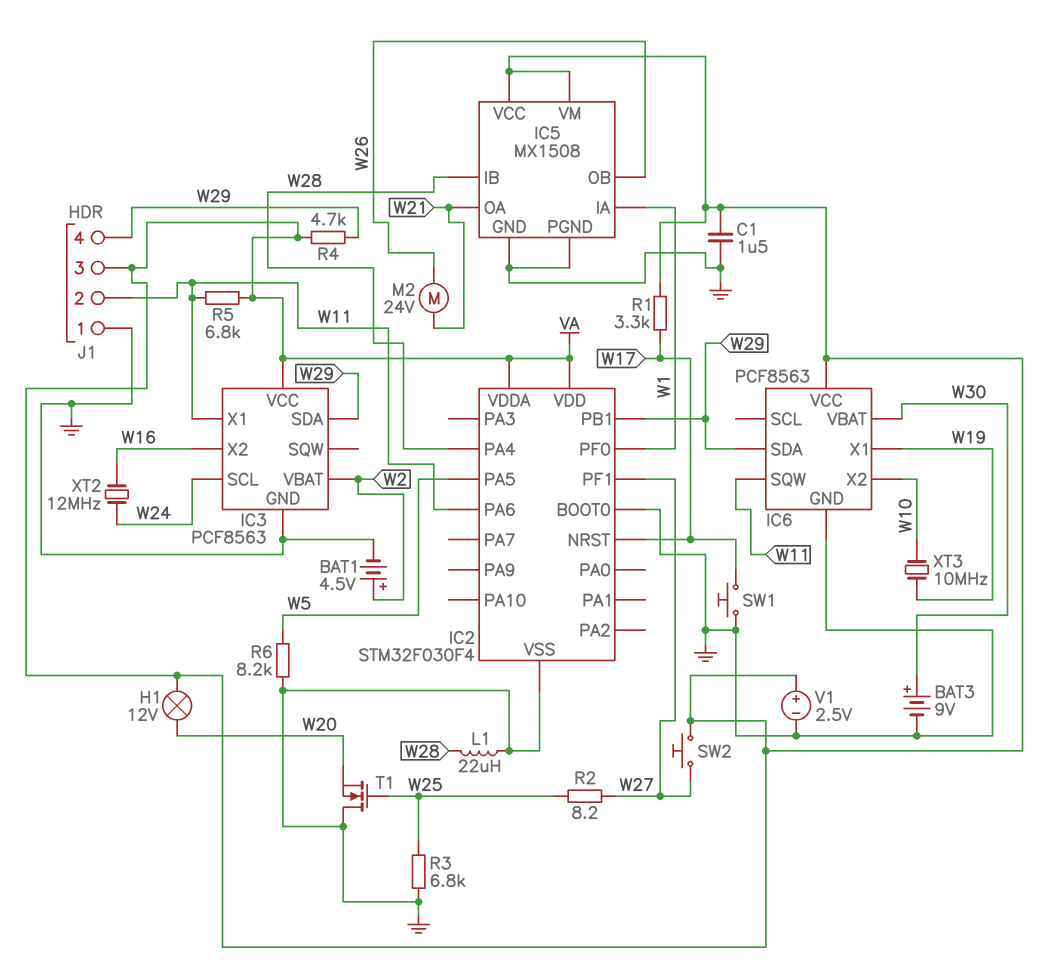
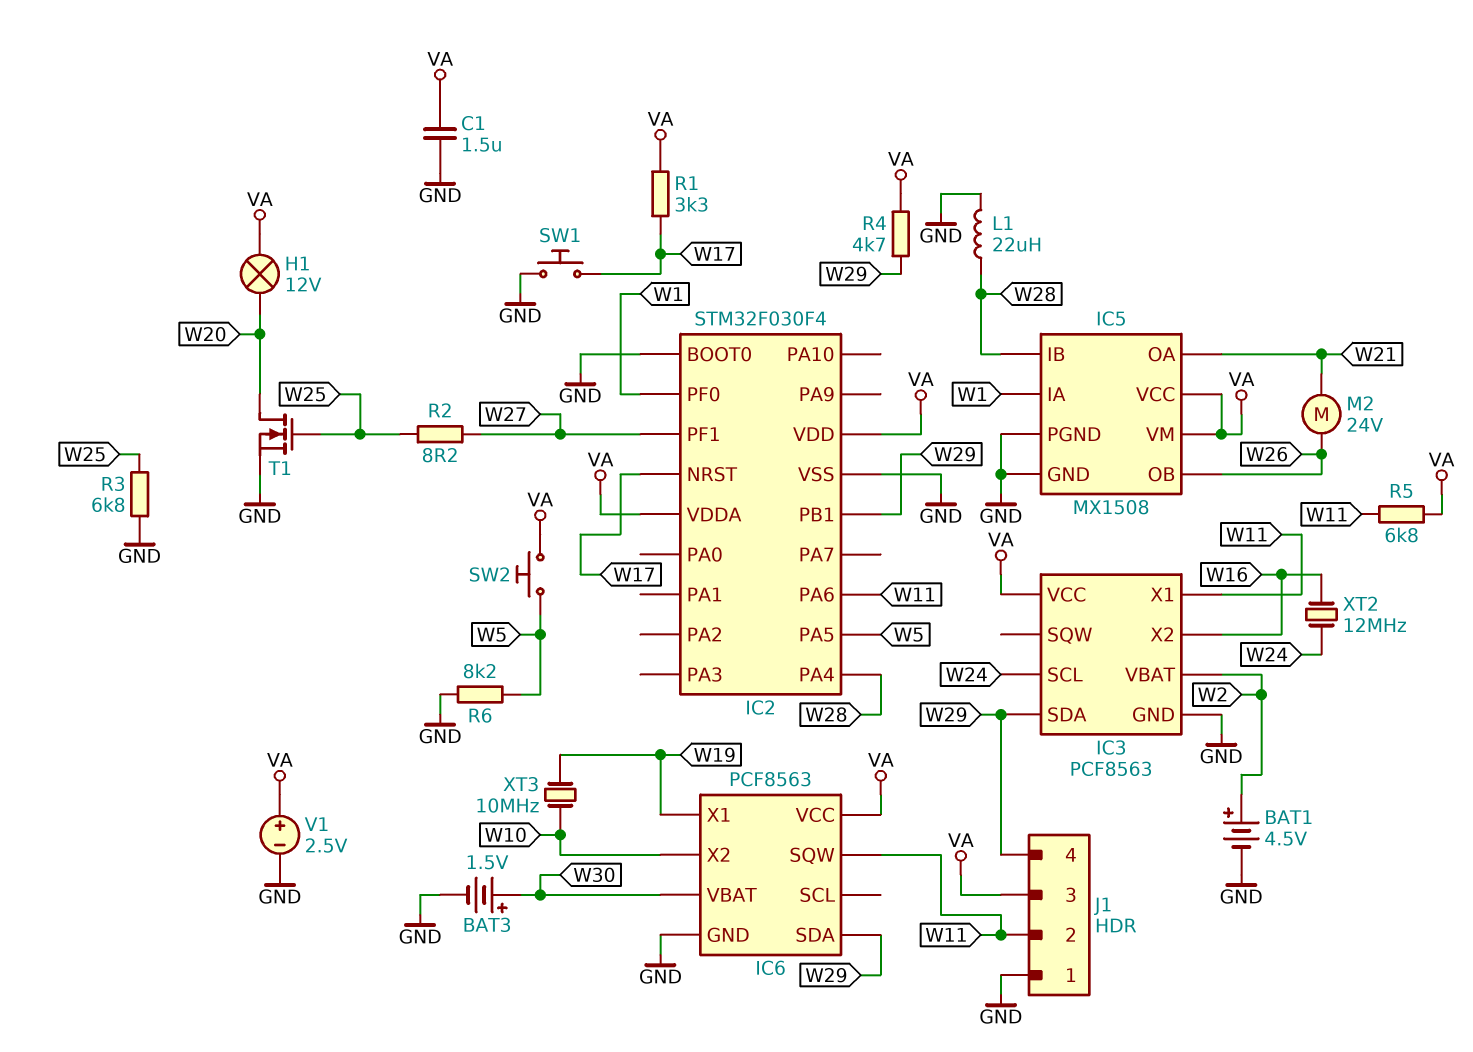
BAT3: 9V (plus W30, minus GND) -> 1.5V (plus W30, minus GND)
SW2: button (VA, W27) -> button (VA, W5)
T1: NMOS (G W25, D GND, S W20) -> NMOS (G W25, D W20, S GND)

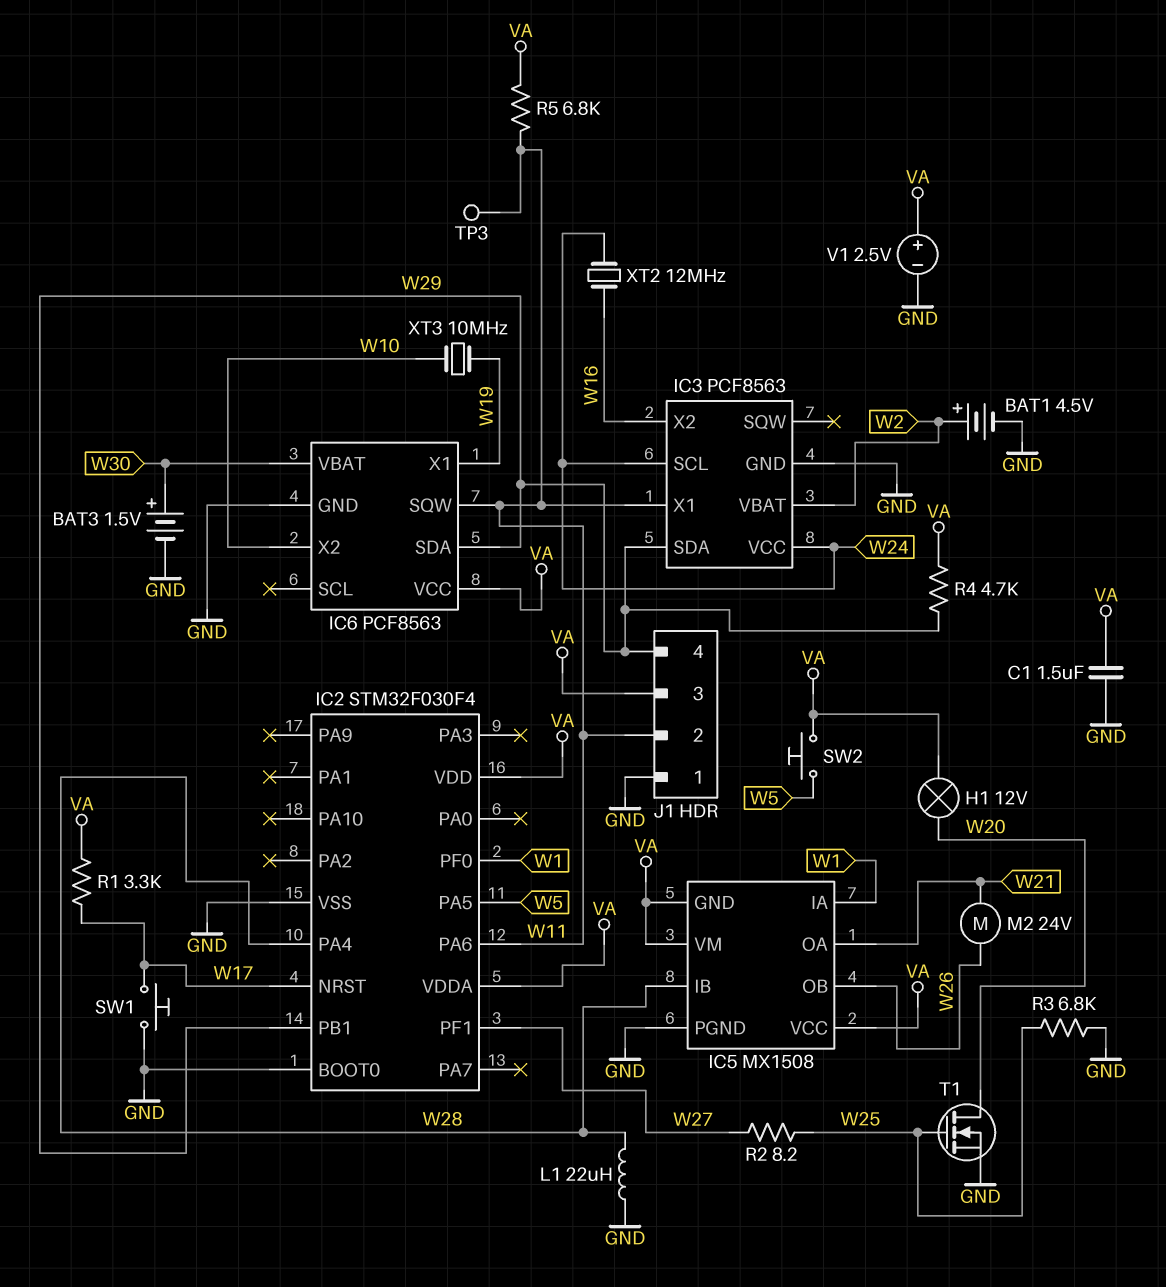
IC3 pin VCC: VA -> W24
IC5 pin GND: GND -> VA
R6: 8.2k (GND, W5) -> none
TP3: none -> test point (W11)

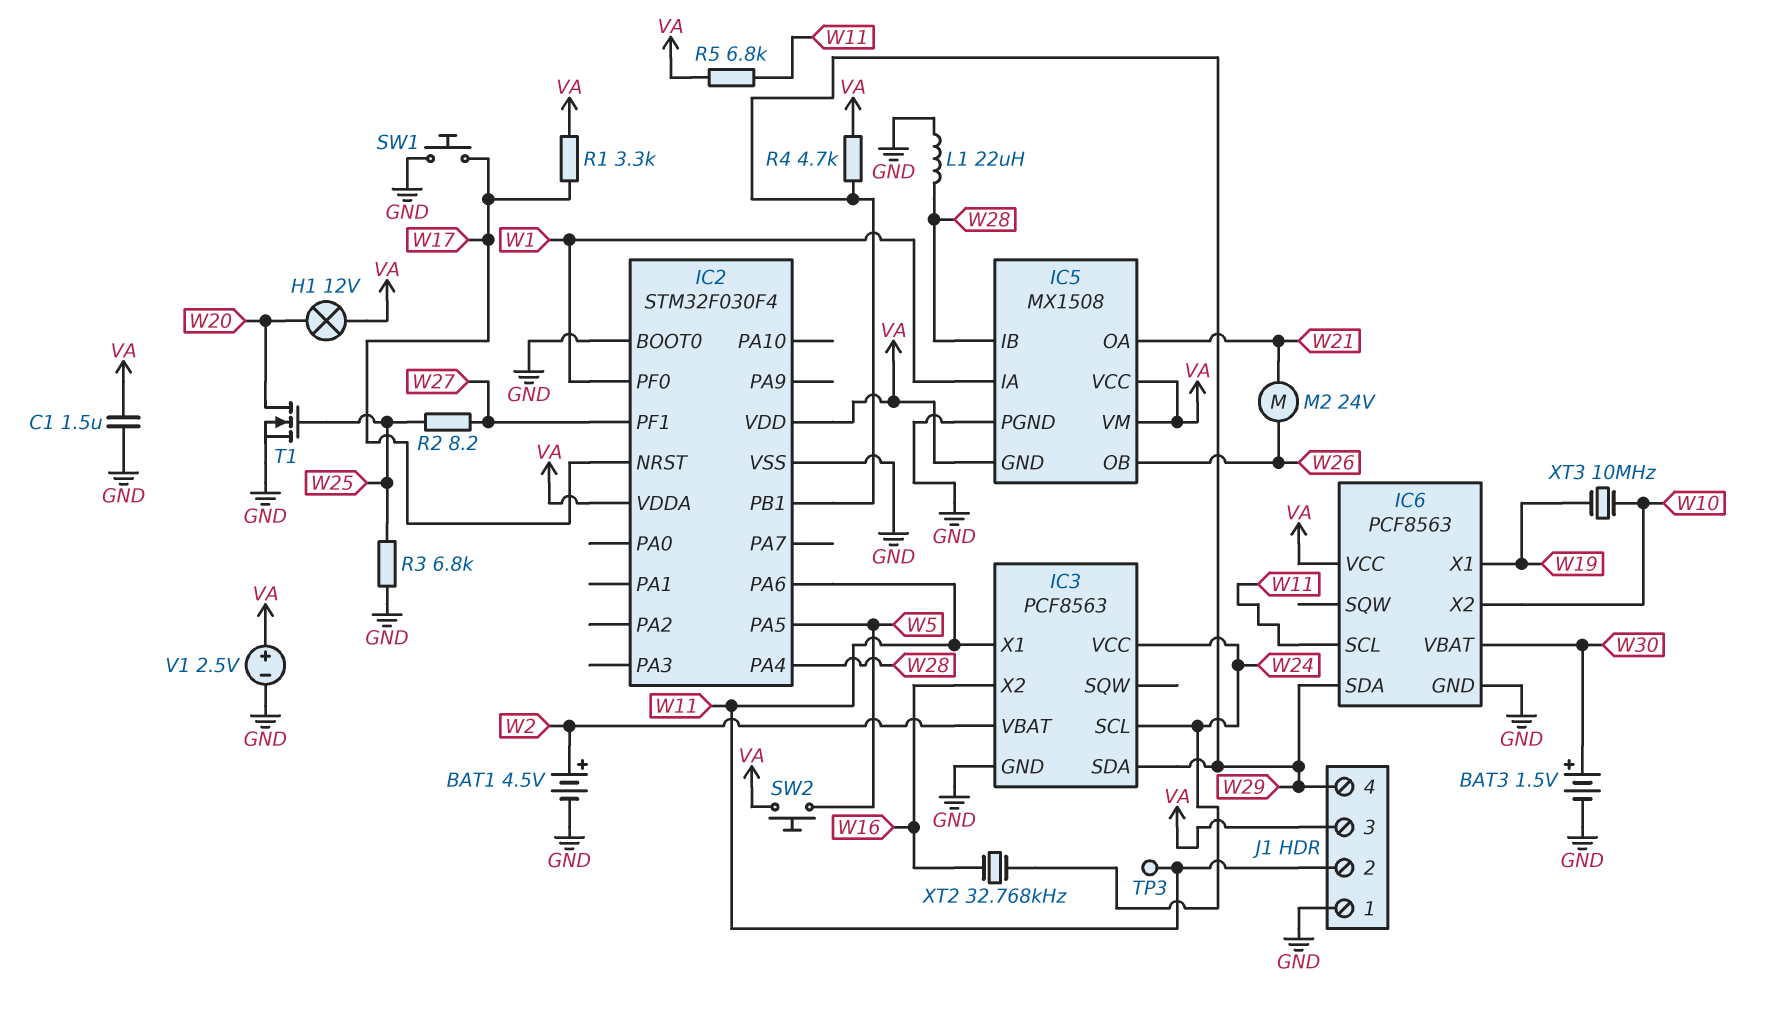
IC6 pin SCL: none -> W11
IC6 pin SQW: W11 -> none
XT2: 12MHz (W16, W24) -> 32.768kHz (W16, W24)

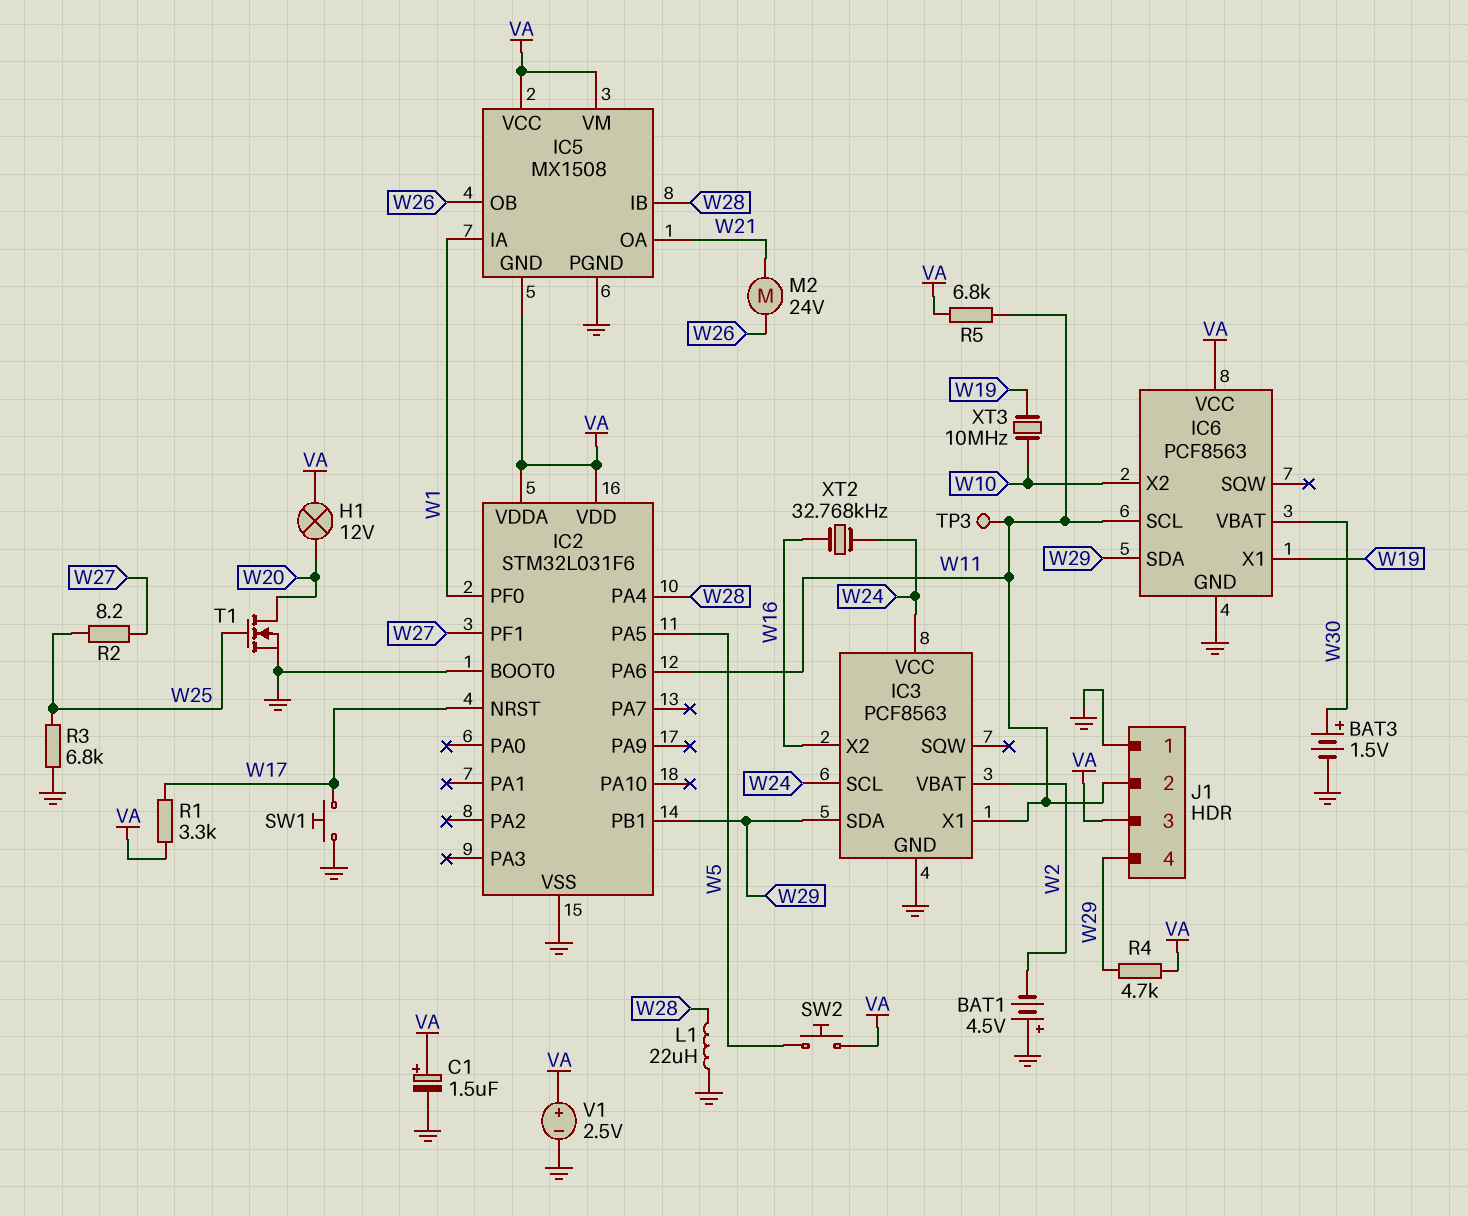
BAT1: 4.5V (plus W2, minus GND) -> 4.5V (plus GND, minus W2)
C1: 1.5uF (GND, VA) -> 1.5uF (plus VA, minus GND)
IC2: STM32F030F4 -> STM32L031F6

